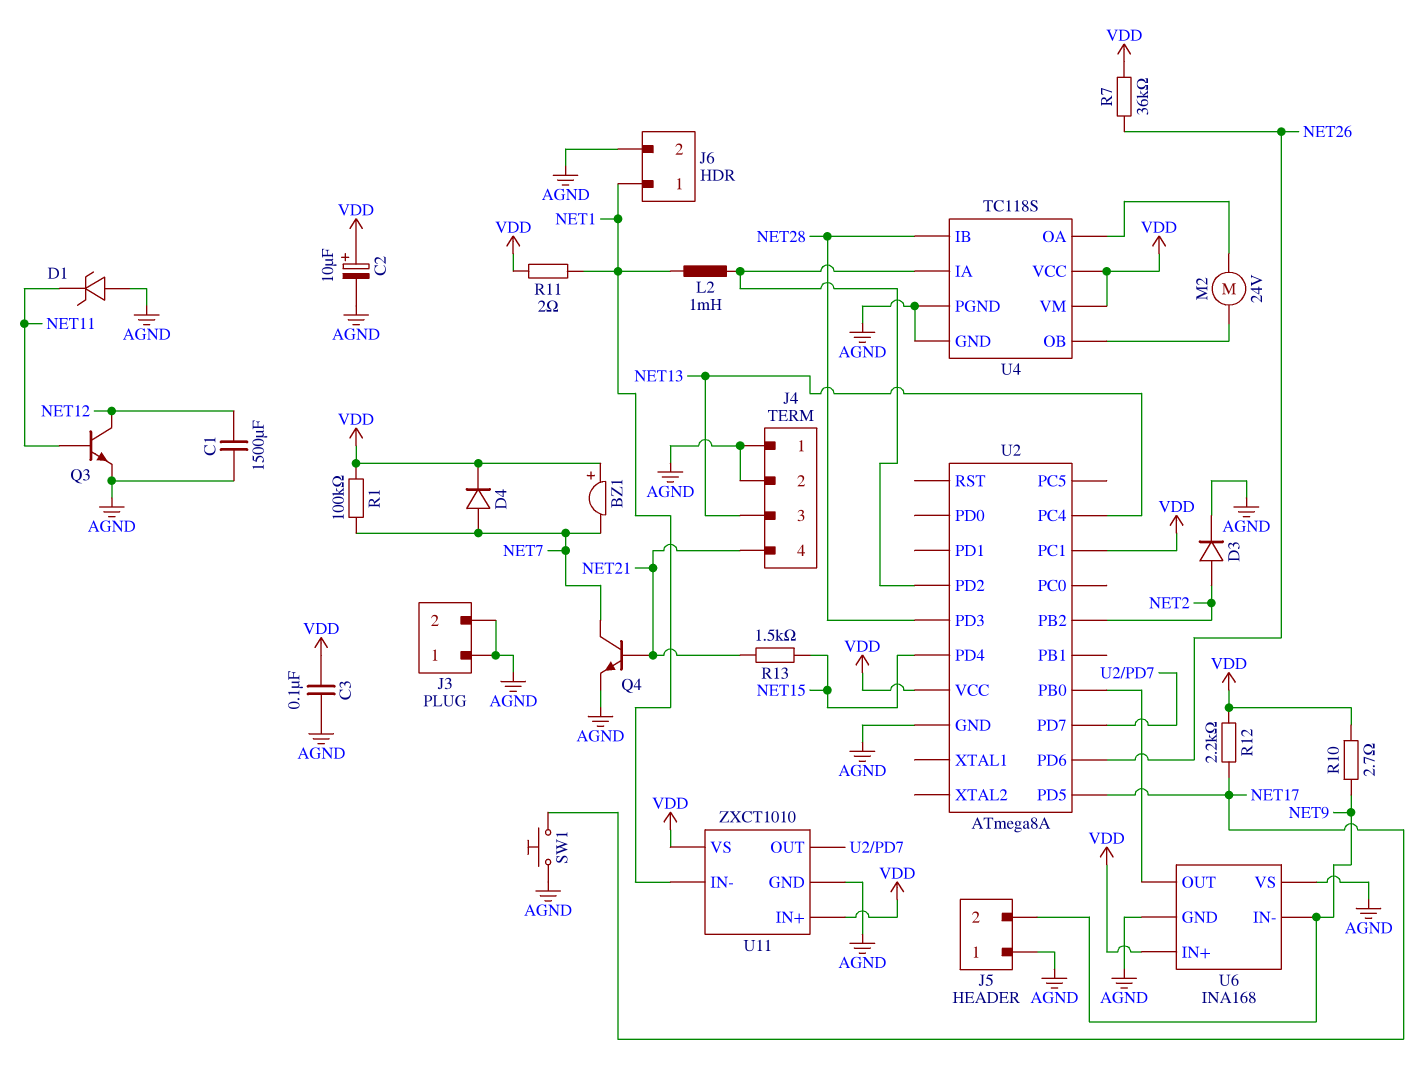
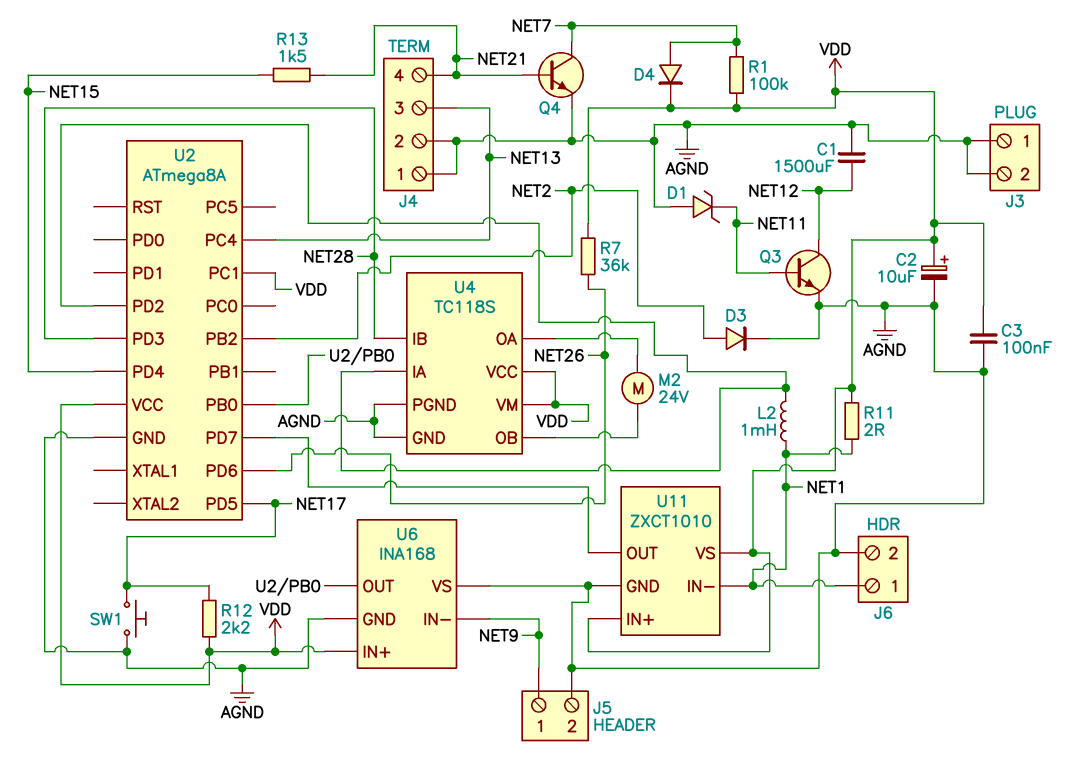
BZ1: buzzer (plus VDD, minus NET7) -> none
J5 pin 1: AGND -> NET9
J5 pin 2: NET9 -> AGND
R10: 2.7 (NET9, VDD) -> none

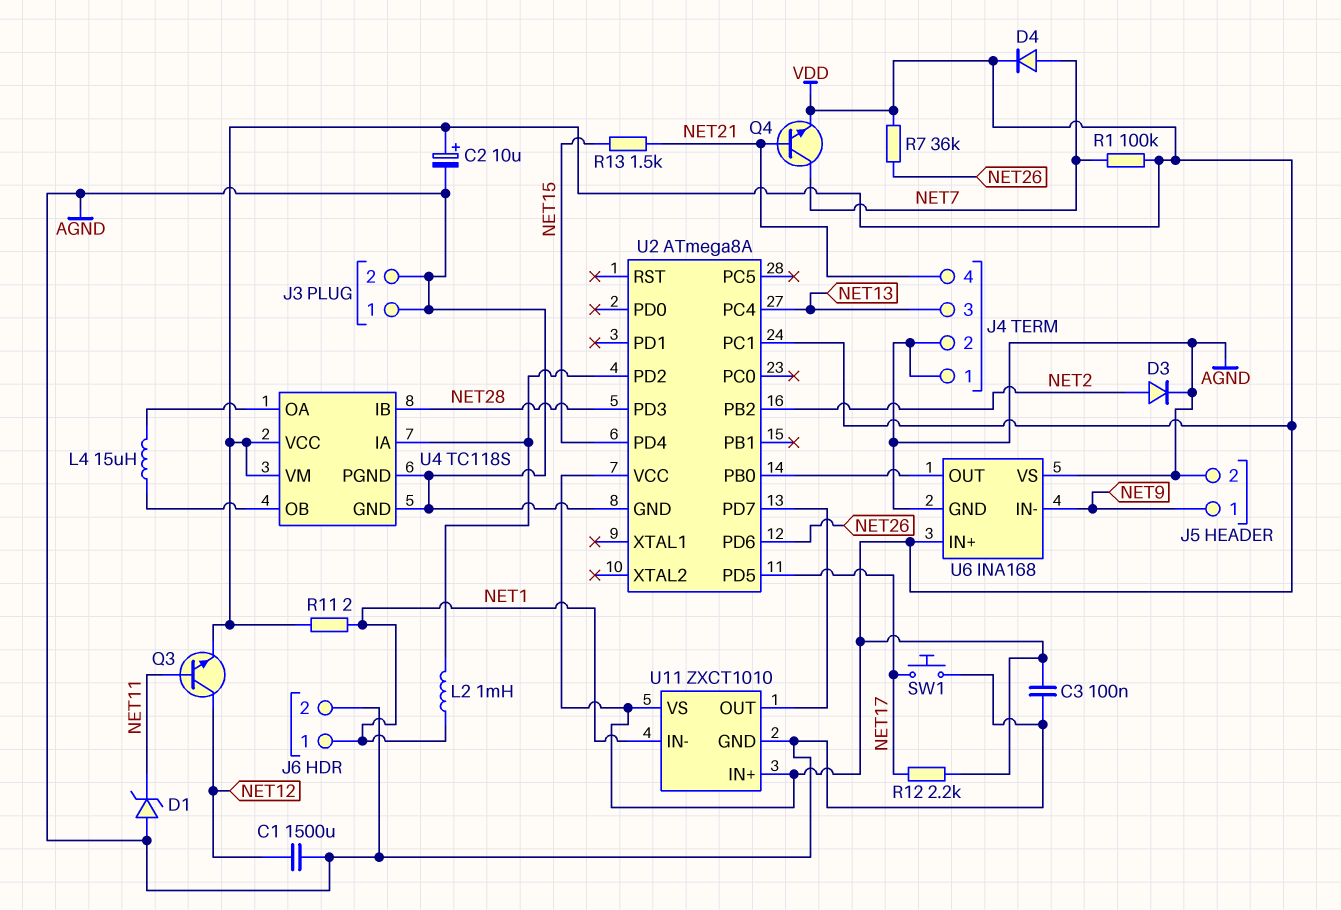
L4: none -> 15uH (U4/OA, U4/OB)
M2: motor 24V (U4/OA, U4/OB) -> none
Q3: NPN (B NET11, C NET12, E AGND) -> NPN (B NET11, C NET12, E VDD)
Q4: NPN (B NET21, C NET7, E AGND) -> NPN (B NET21, C NET7, E VDD)

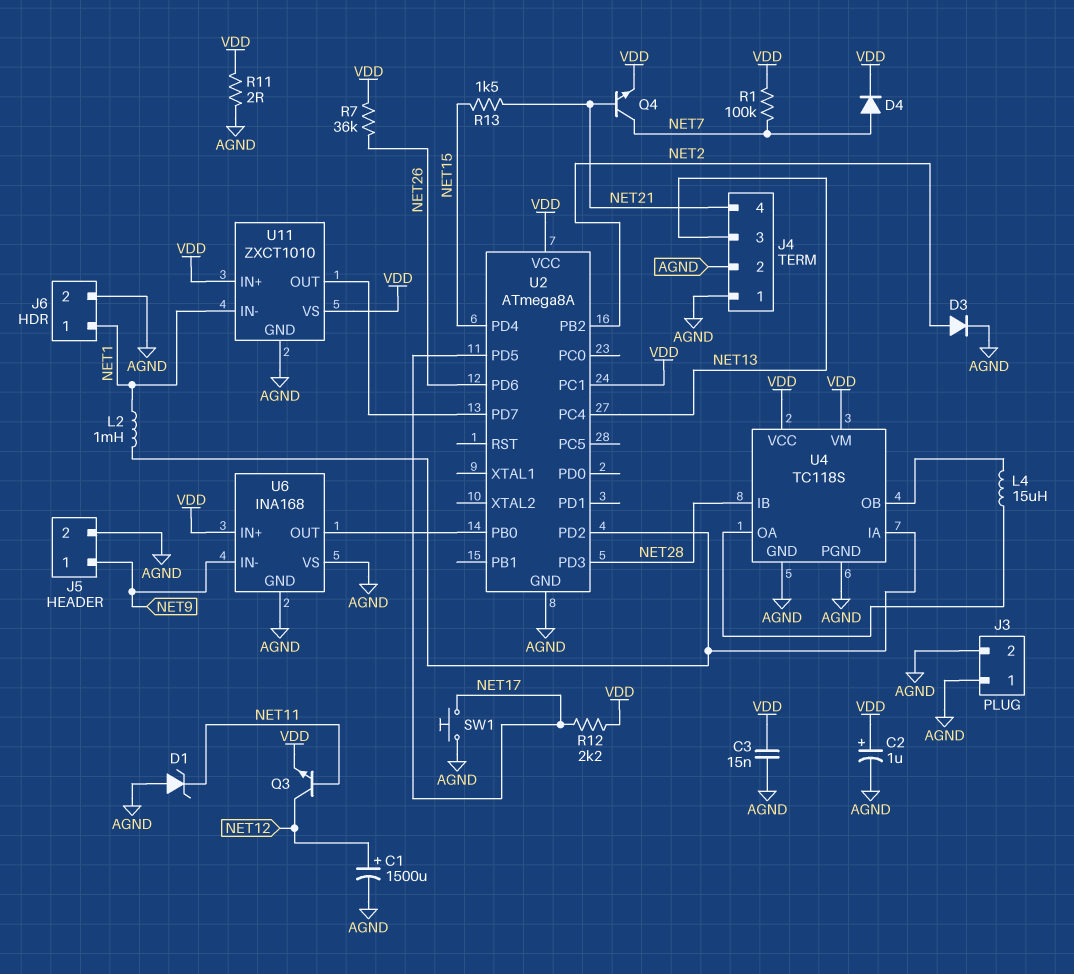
C1: 1500uF (AGND, NET12) -> 1500uF (plus NET12, minus AGND)
C2: 10uF (plus VDD, minus AGND) -> 1uF (plus VDD, minus AGND)
C3: 100nF (AGND, VDD) -> 15nF (AGND, VDD)
R11: 2 (NET1, VDD) -> 2 (AGND, VDD)

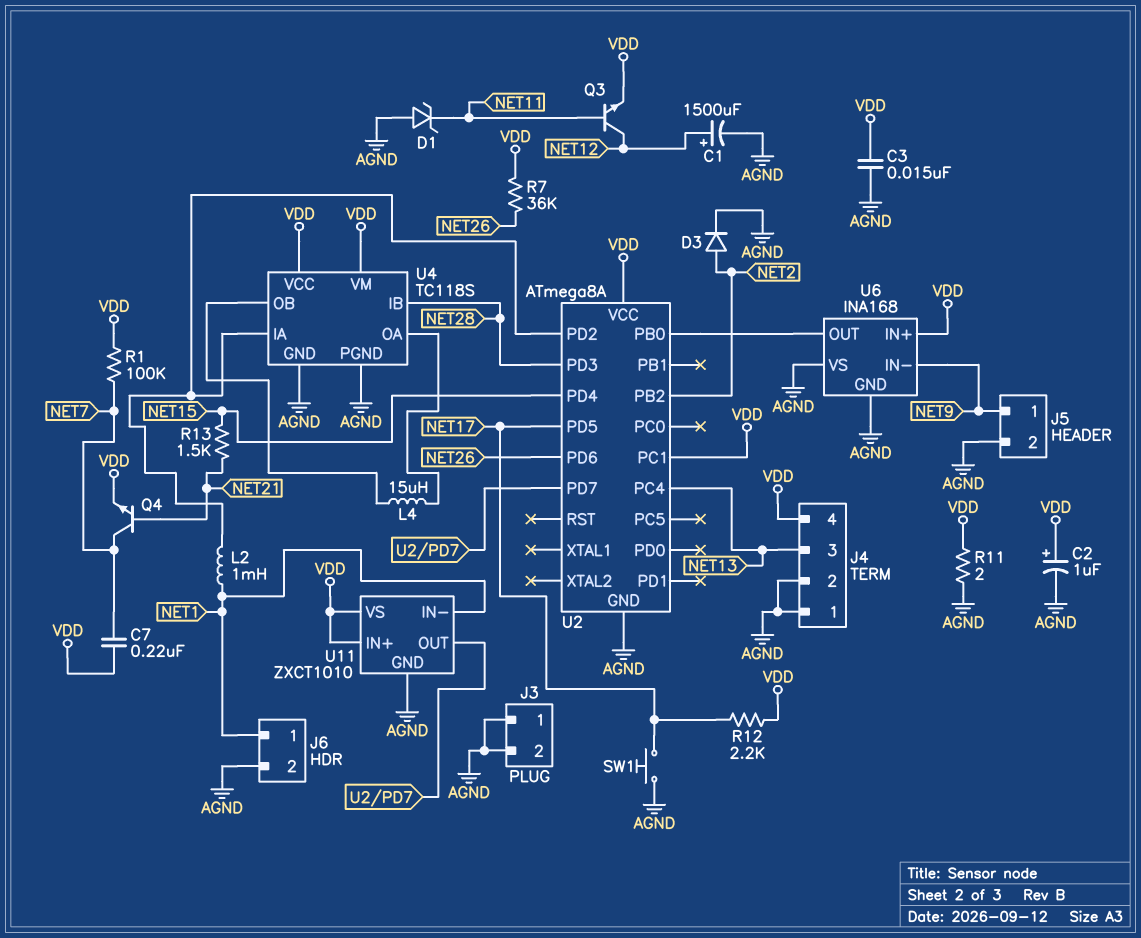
C7: none -> 220nF (NET7, VDD)
D4: diode (A NET7, K VDD) -> none
J4 pin 4: NET21 -> VDD

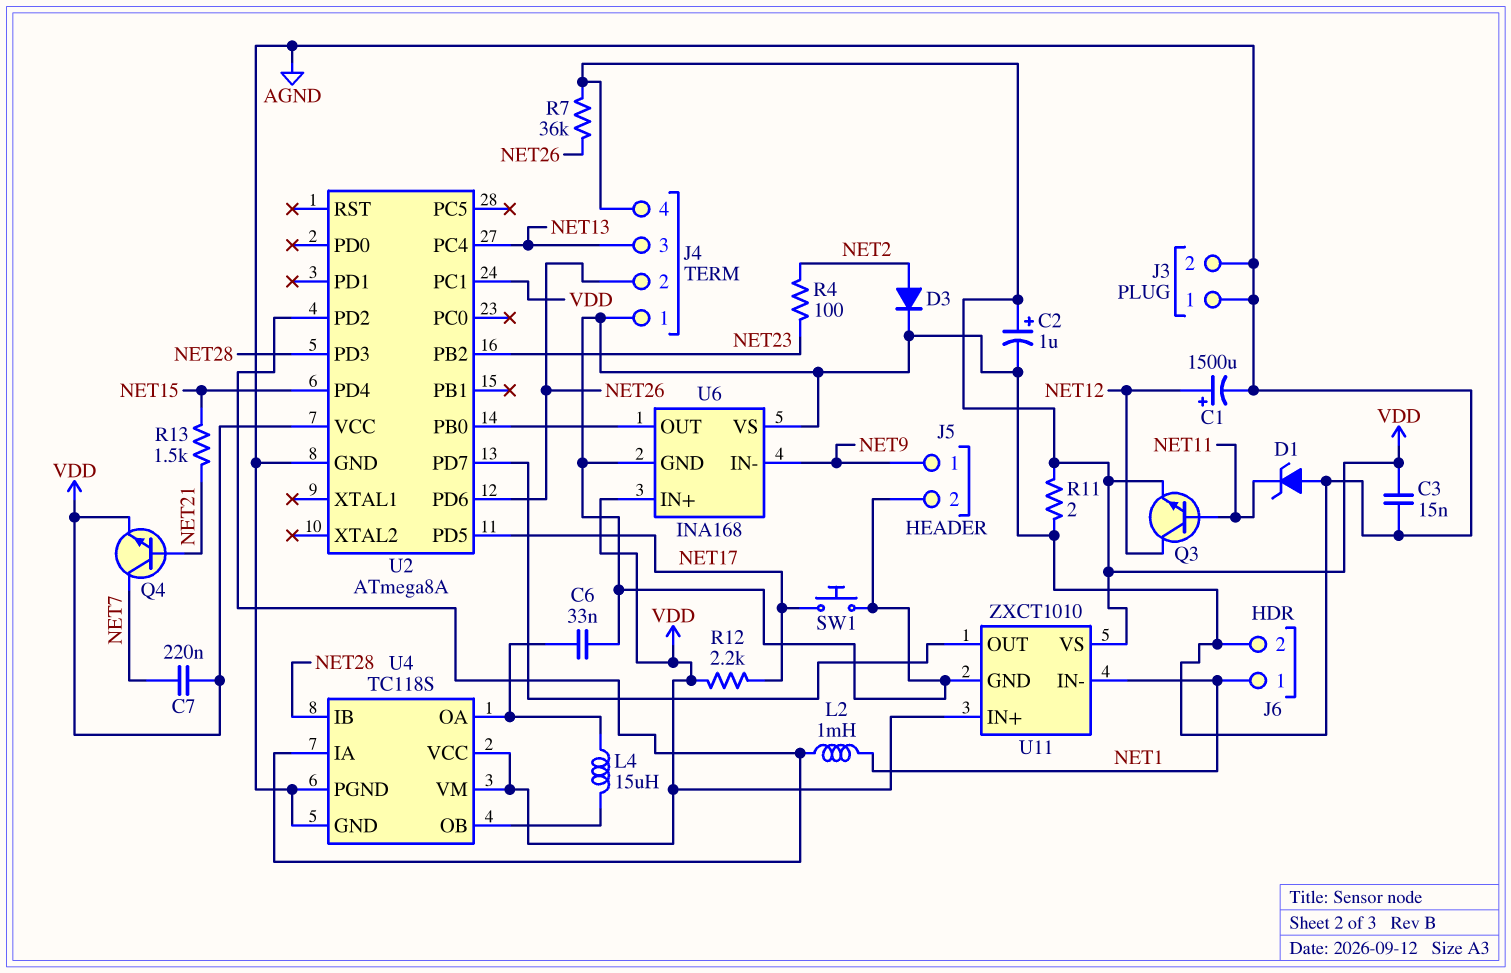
C6: none -> 33nF (AGND, U4/OA)
J4 pin 2: AGND -> NET26
R1: 100k (NET7, VDD) -> none
R4: none -> 100 (NET2, NET23)
U2 pin PB2: NET2 -> NET23

